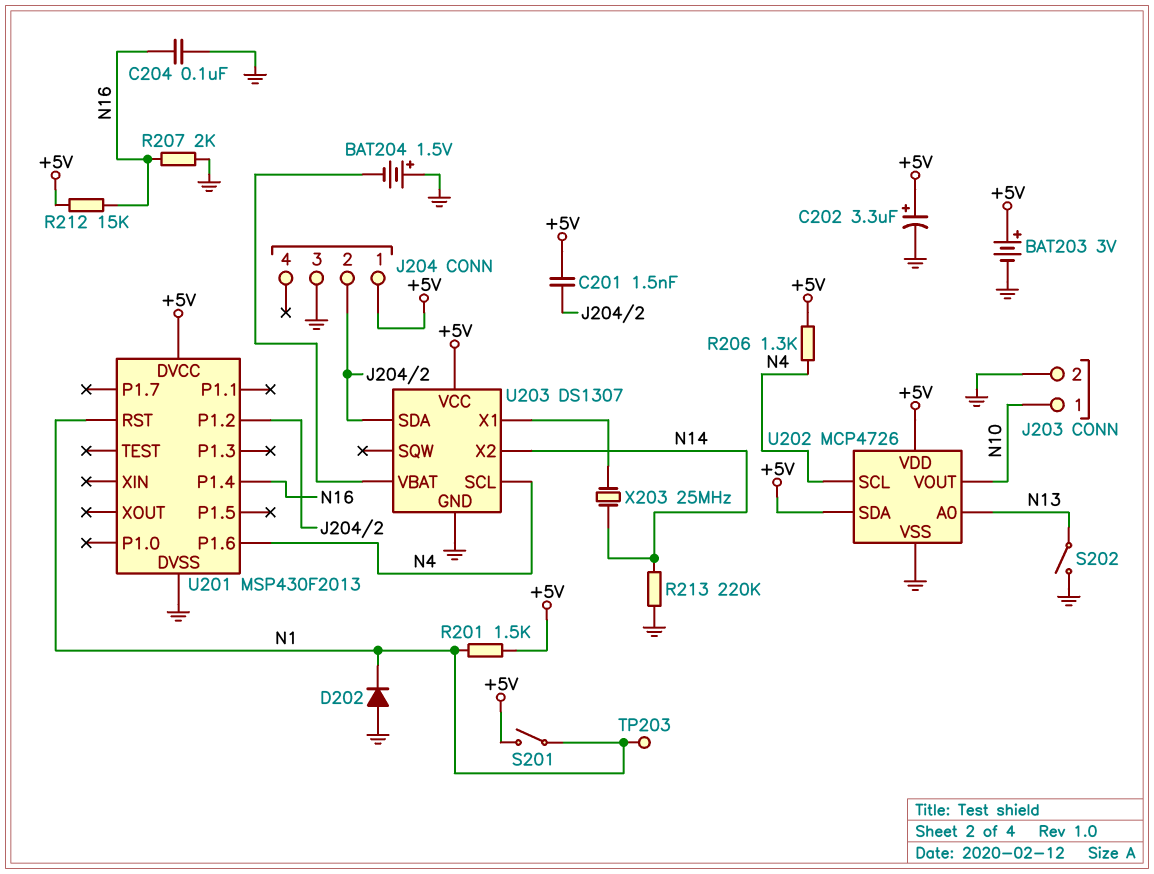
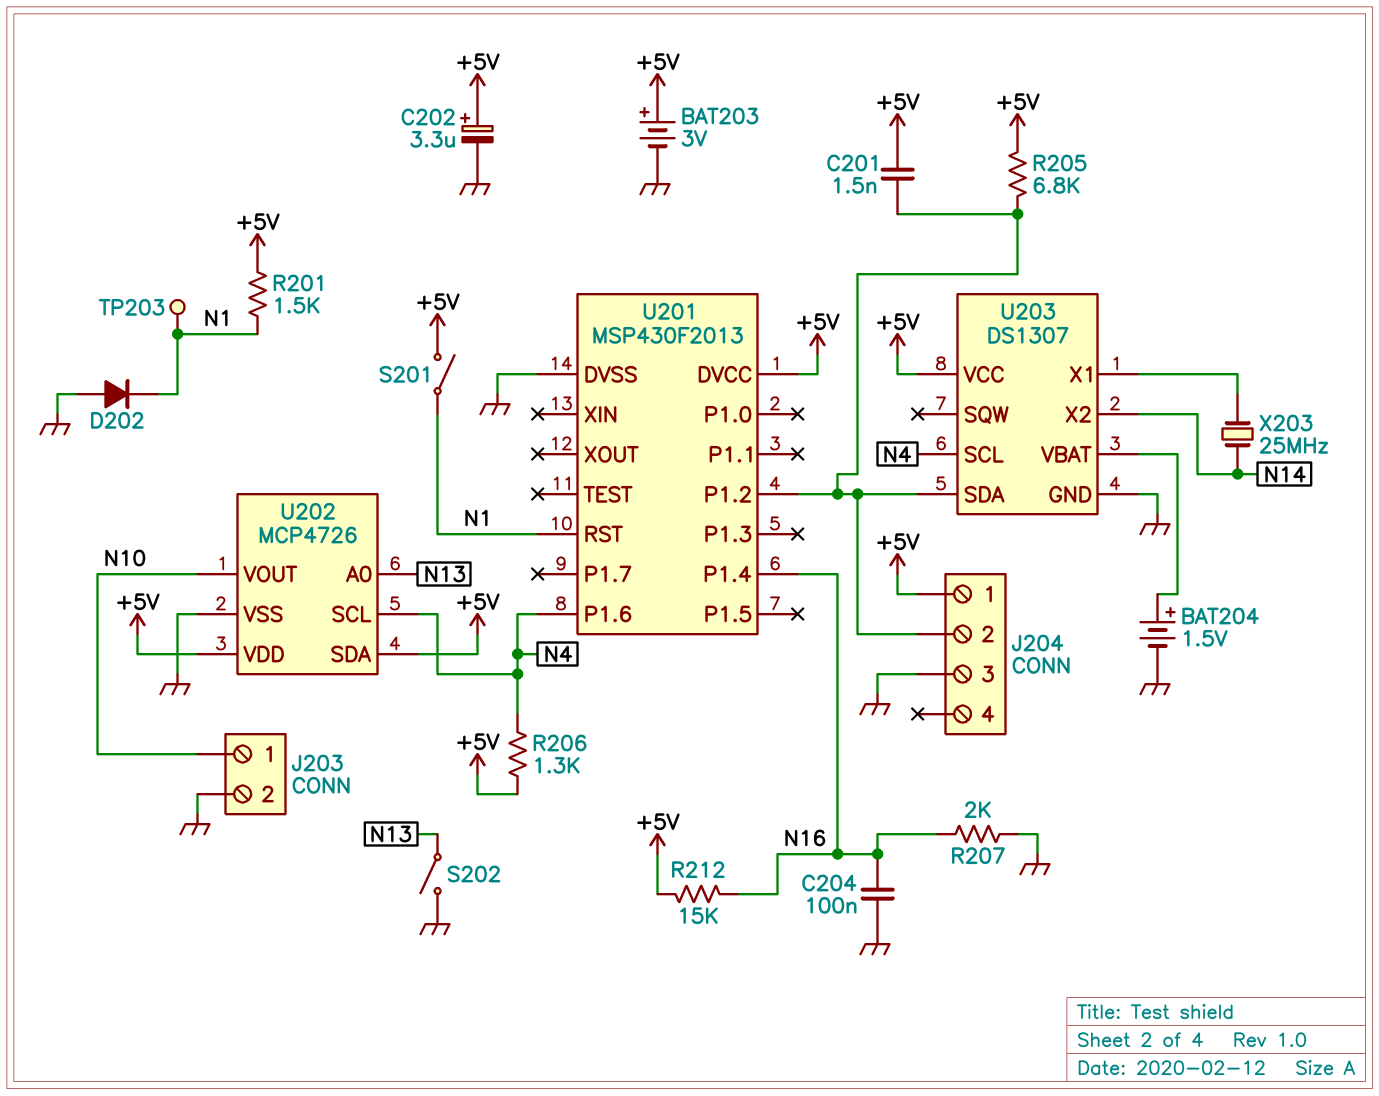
BAT204: 1.5V (plus GND, minus U203/VBAT) -> 1.5V (plus U203/VBAT, minus GND)
R205: none -> 6.8k (+5V, J204/2)
R213: 220k (GND, N14) -> none

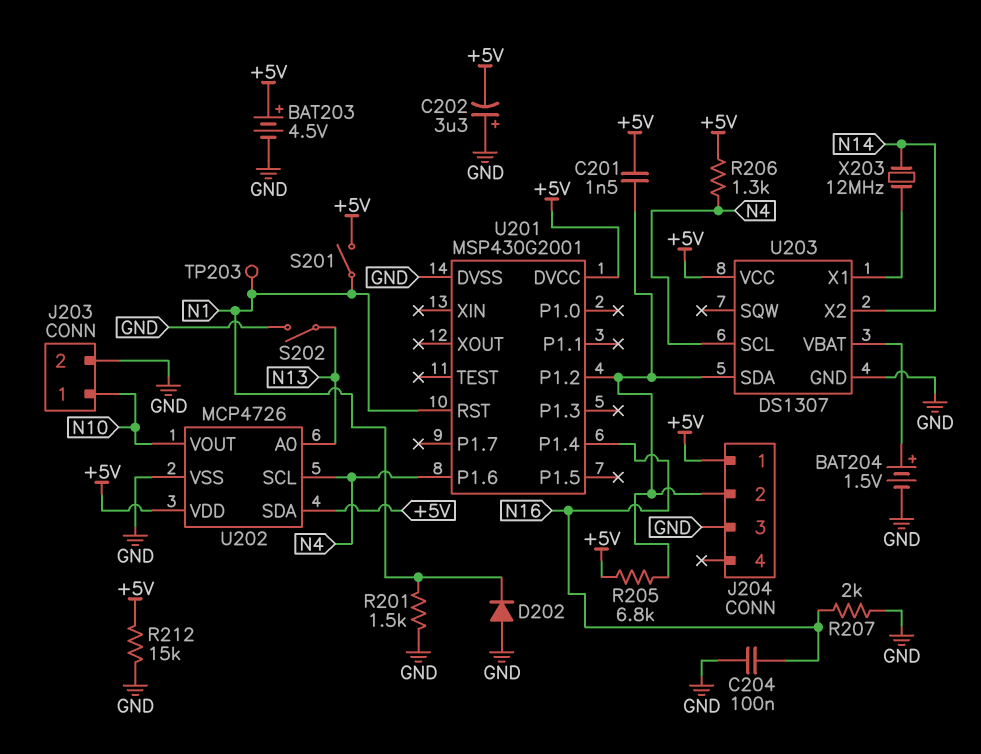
BAT203: 3V (plus +5V, minus GND) -> 4.5V (plus +5V, minus GND)
C202: 3.3uF (plus +5V, minus GND) -> 3.3uF (plus GND, minus +5V)
R201: 1.5k (+5V, N1) -> 1.5k (GND, N1)
R212: 15k (+5V, N16) -> 15k (+5V, GND)
U201: MSP430F2013 -> MSP430G2001
X203: 25MHz (N14, U203/X1) -> 12MHz (N14, U203/X1)

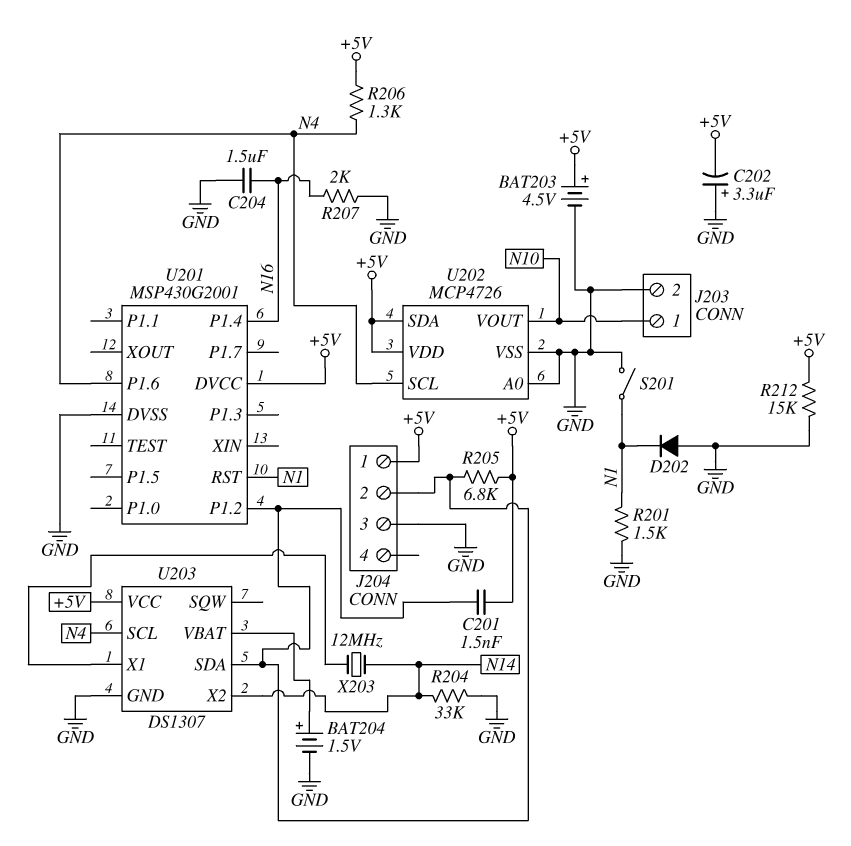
C204: 100nF (GND, N16) -> 1.5uF (GND, N16)
R204: none -> 33k (GND, N14)
S201: switch (+5V, N1) -> switch (GND, N1)
S202: switch (GND, N13) -> none
TP203: test point (N1) -> none
U202 pin A0: N13 -> GND

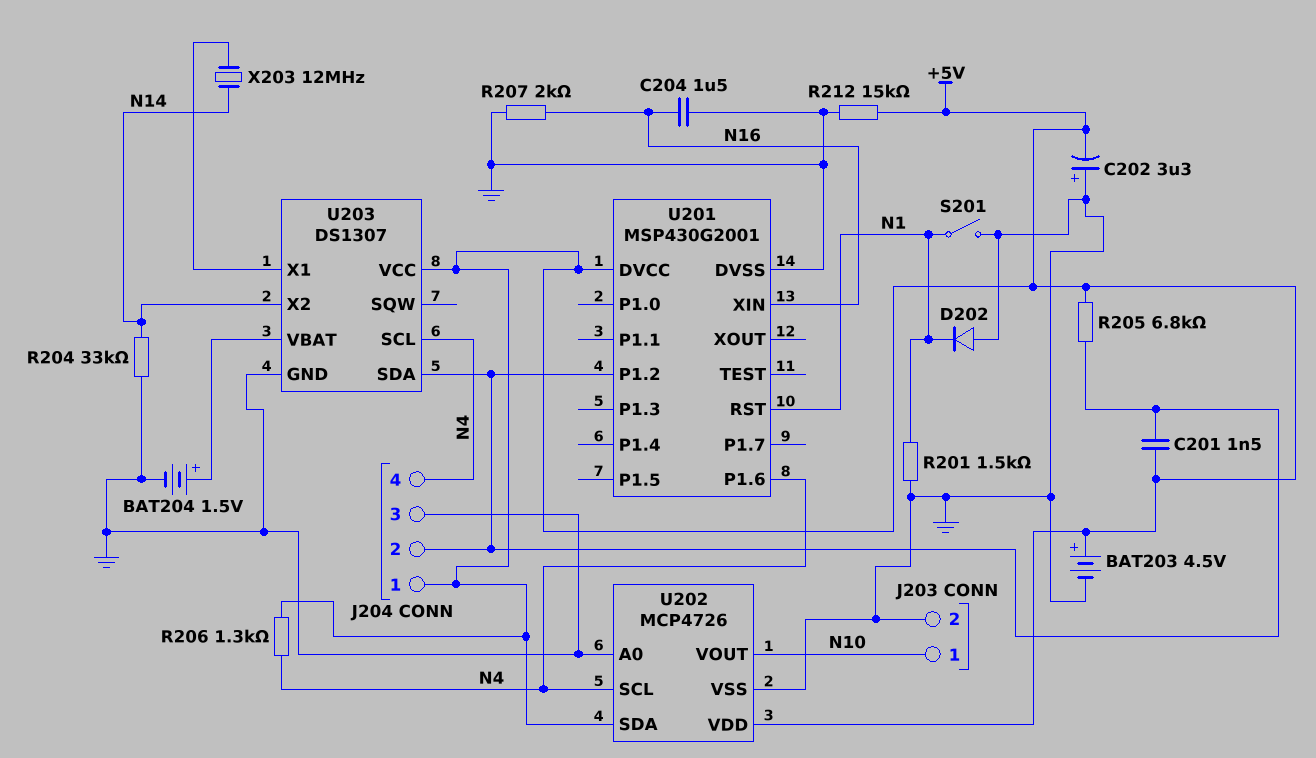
J204 pin 4: none -> N4
U201 pin P1.4: N16 -> none
U201 pin XIN: none -> N16

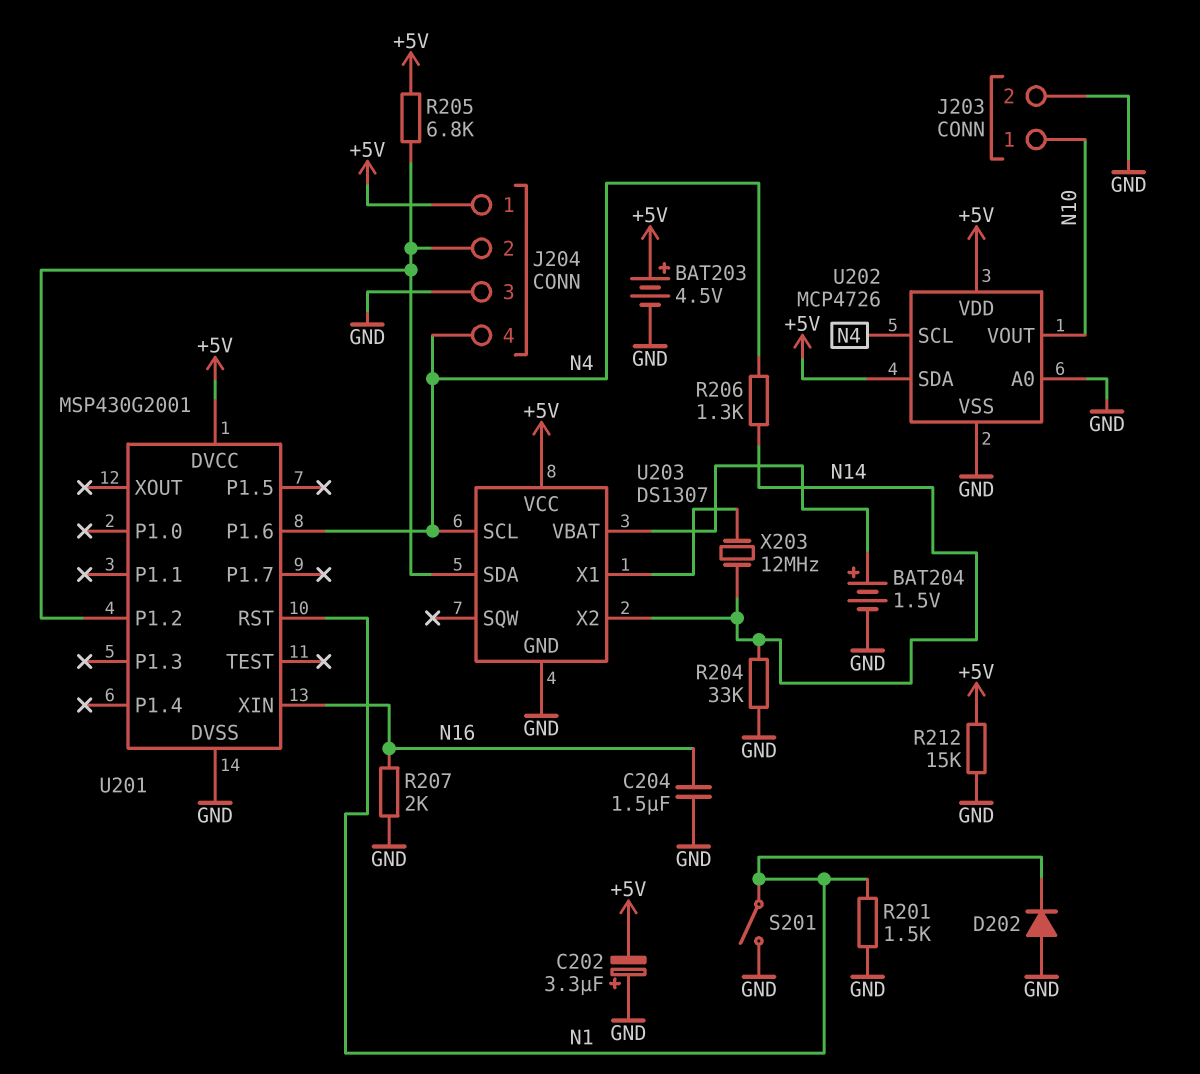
C201: 1.5nF (+5V, J204/2) -> none
R206: 1.3k (+5V, N4) -> 1.3k (N4, N14)

